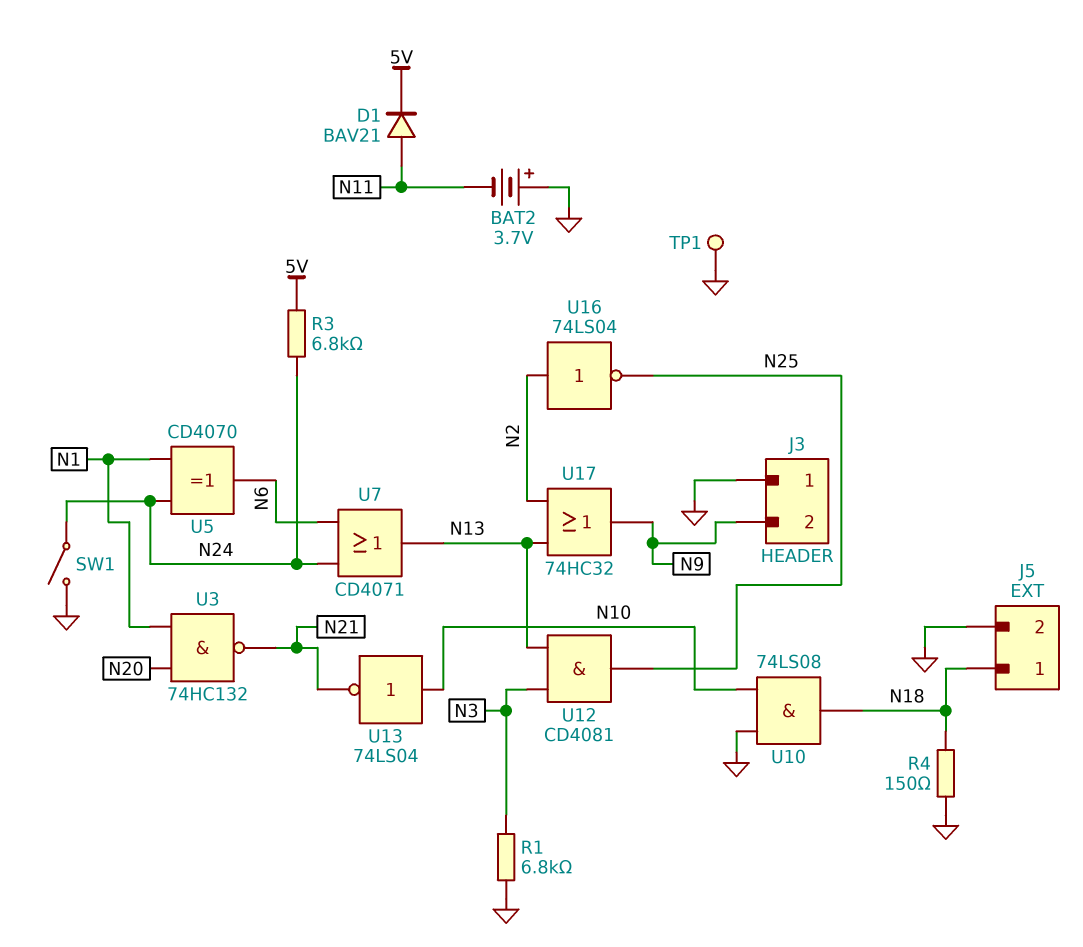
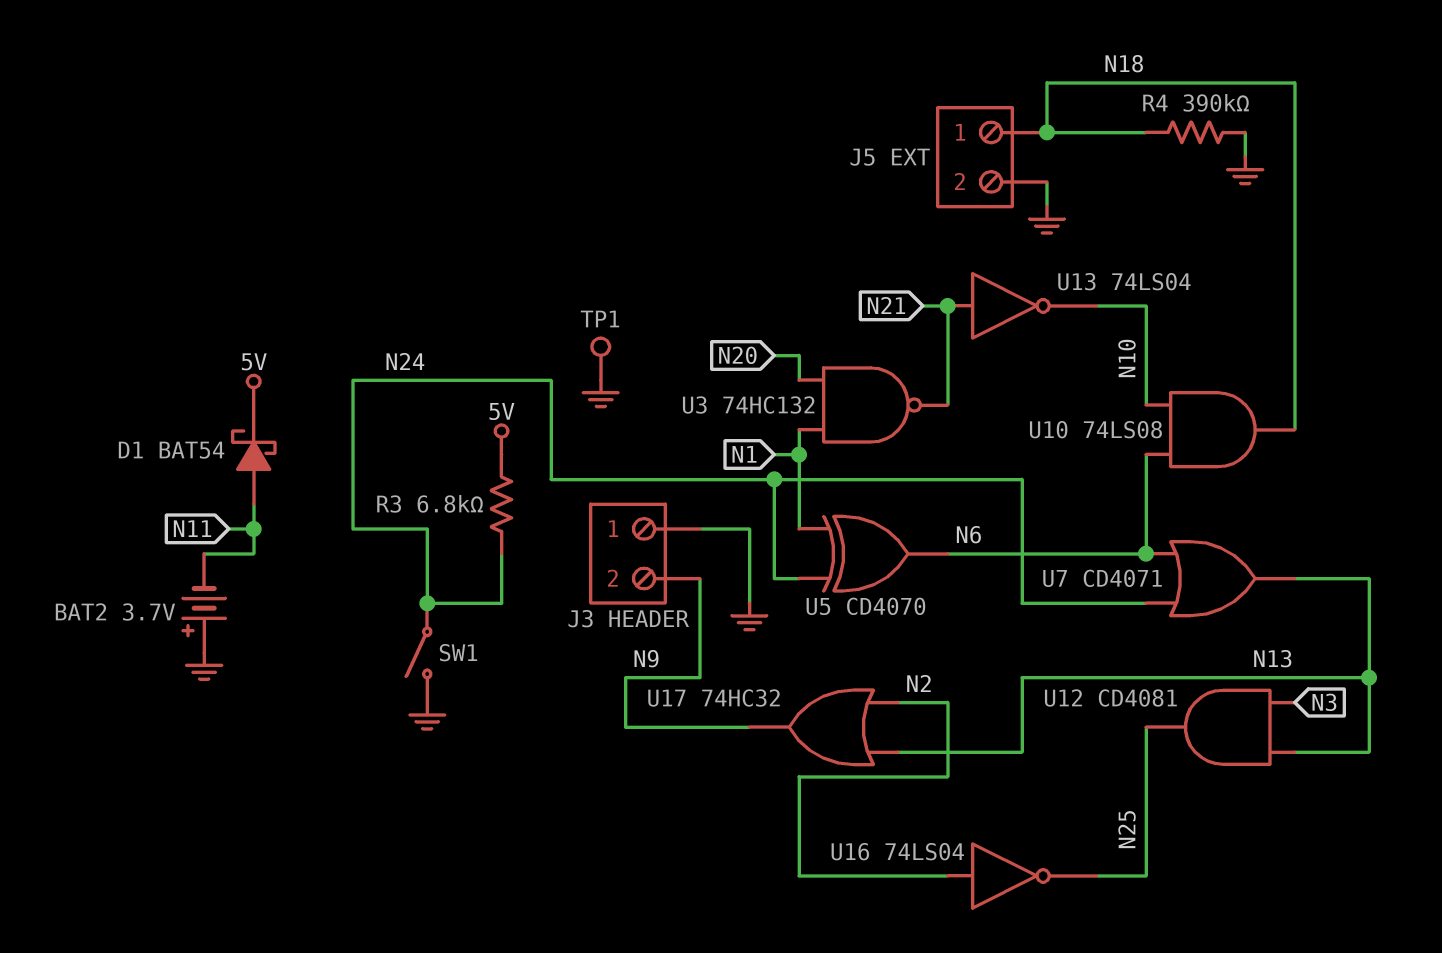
D1: diode BAV21 (A N11, K 5V) -> schottky BAT54 (A N11, K 5V)
R1: 6.8k (GND, N3) -> none
R4: 150 (GND, N18) -> 390k (GND, N18)
U10: AND 74LS08 (in GND, in N10, out N18) -> AND 74LS08 (in N6, in N10, out N18)
U13: NOT 74LS04 (in N10, out N21) -> NOT 74LS04 (in N21, out N10)

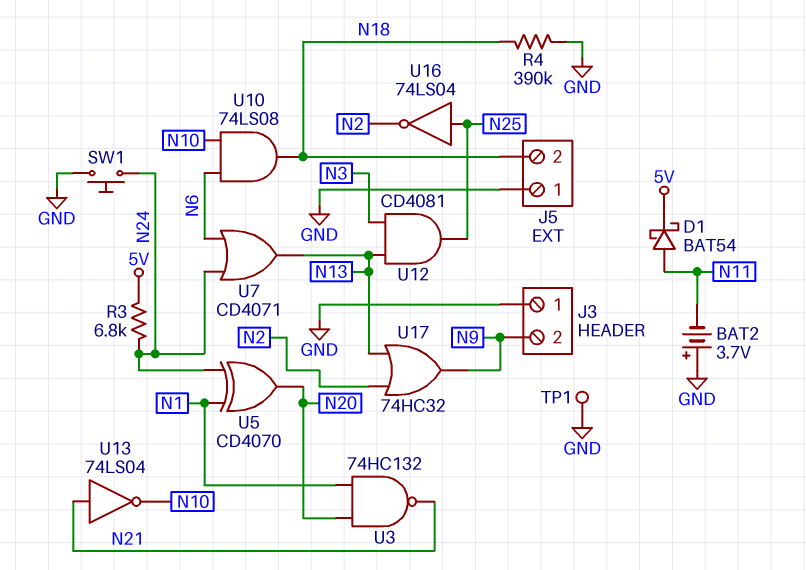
J5 pin 1: N18 -> GND
J5 pin 2: GND -> N18
SW1: switch (GND, N24) -> button (GND, N24)
U5: XOR CD4070 (in N1, in N24, out N6) -> XOR CD4070 (in N1, in N24, out N20)
U16: NOT 74LS04 (in N2, out N25) -> NOT 74LS04 (in N25, out N2)

